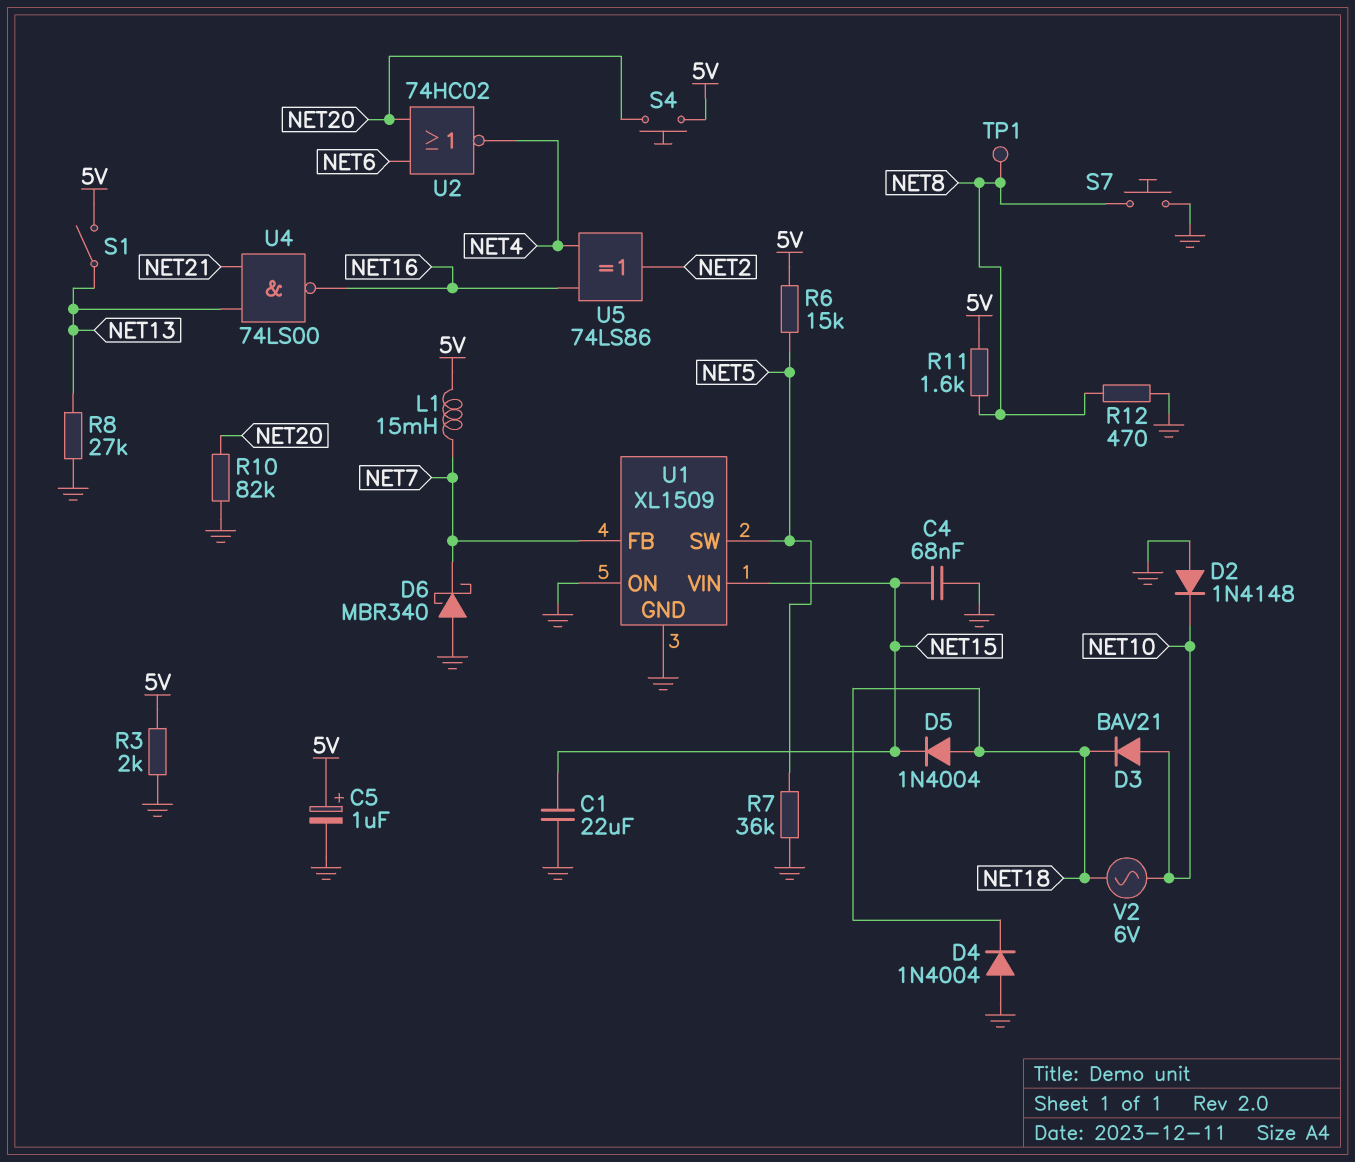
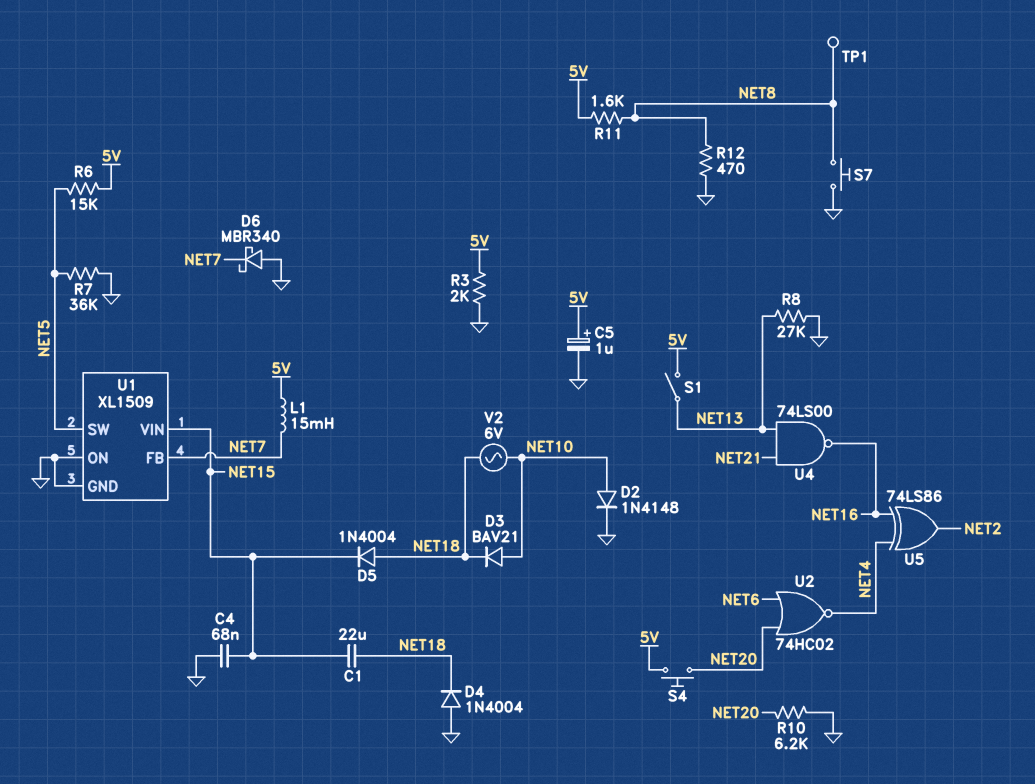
C1: 22uF (GND, NET15) -> 22uF (NET15, NET18)
D2: diode 1N4148 (A GND, K NET10) -> diode 1N4148 (A NET10, K GND)
R10: 82k (GND, NET20) -> 6.2k (GND, NET20)

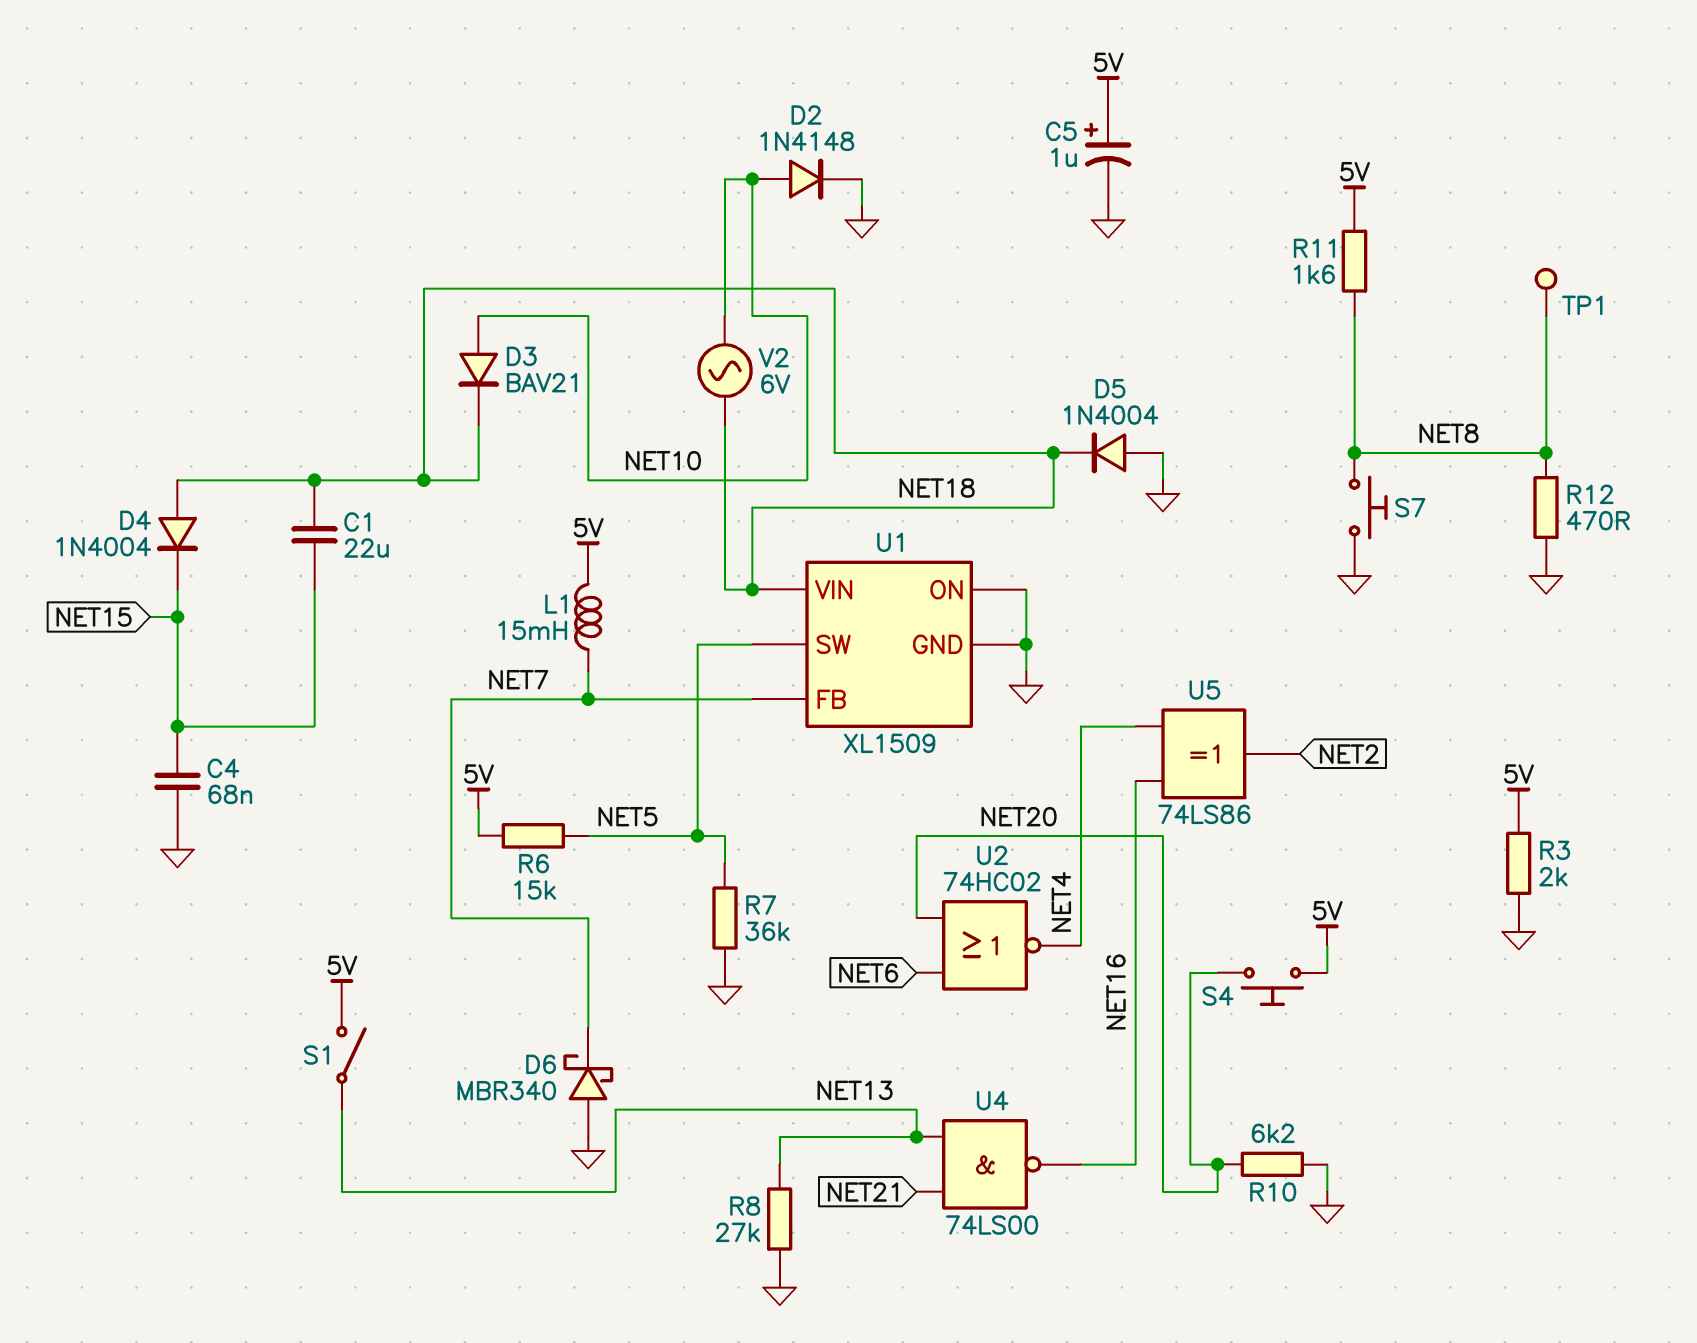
D4: diode 1N4004 (A GND, K NET18) -> diode 1N4004 (A NET18, K NET15)
D5: diode 1N4004 (A NET18, K NET15) -> diode 1N4004 (A GND, K NET18)
U1 pin VIN: NET15 -> NET18

